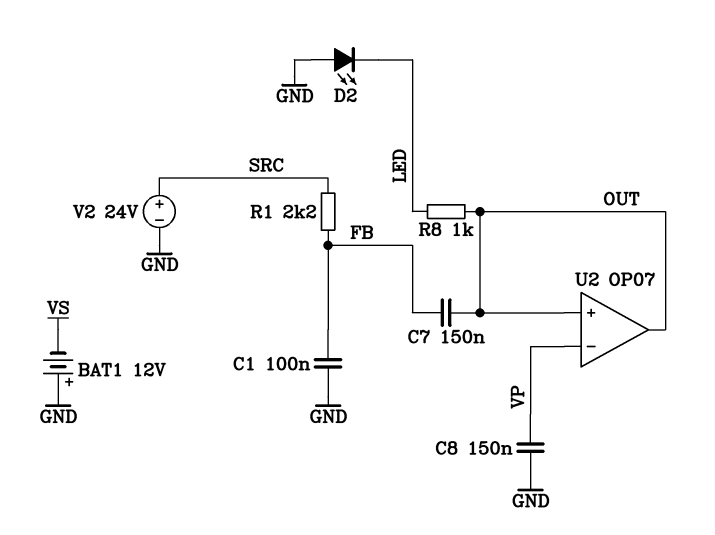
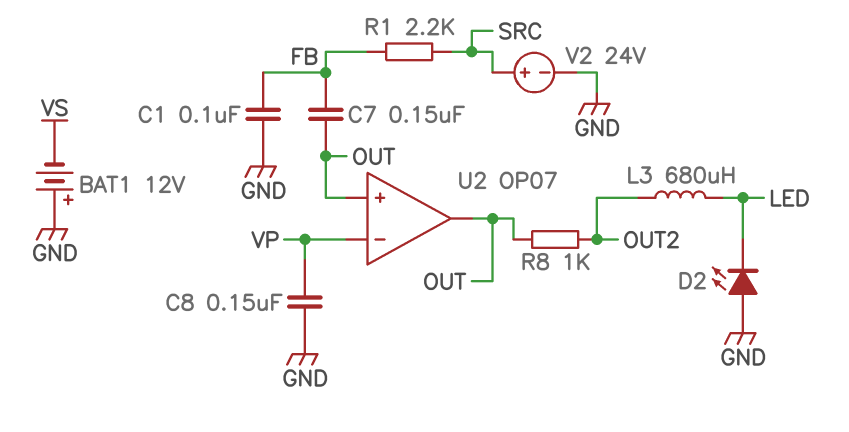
L3: none -> 680uH (LED, OUT2)
R8: 1k (LED, OUT) -> 1k (OUT, OUT2)

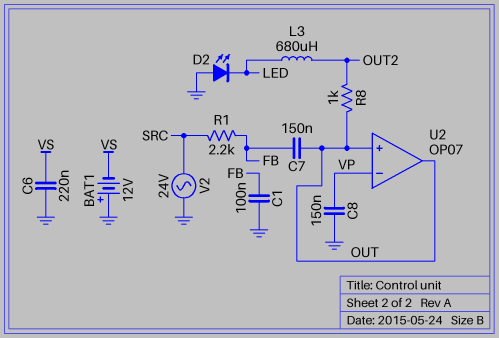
C6: none -> 220nF (GND, VS)
V2: 24V (plus SRC, minus GND) -> AC 24V (GND, SRC)

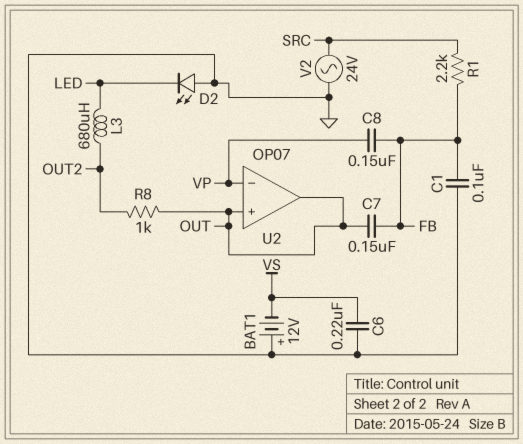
C8: 150nF (GND, VP) -> 150nF (FB, VP)

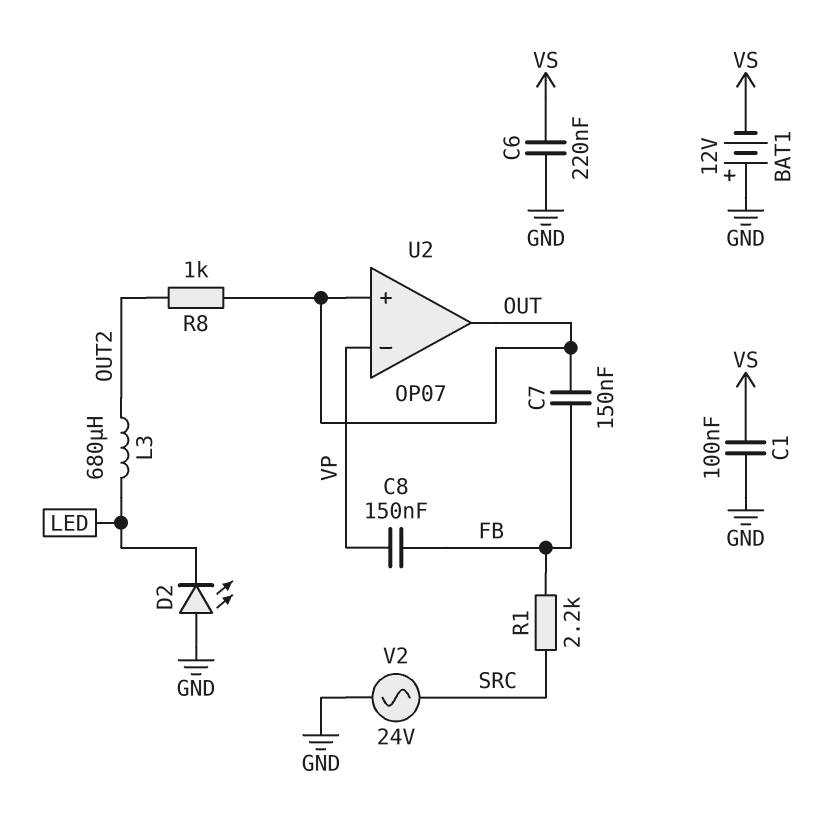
C1: 100nF (FB, GND) -> 100nF (GND, VS)

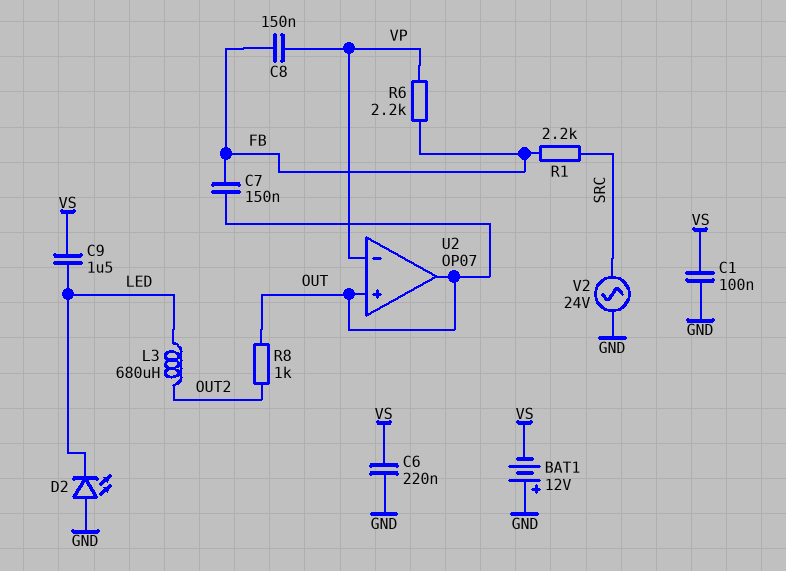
C9: none -> 1.5uF (LED, VS)
R6: none -> 2.2k (FB, VP)

